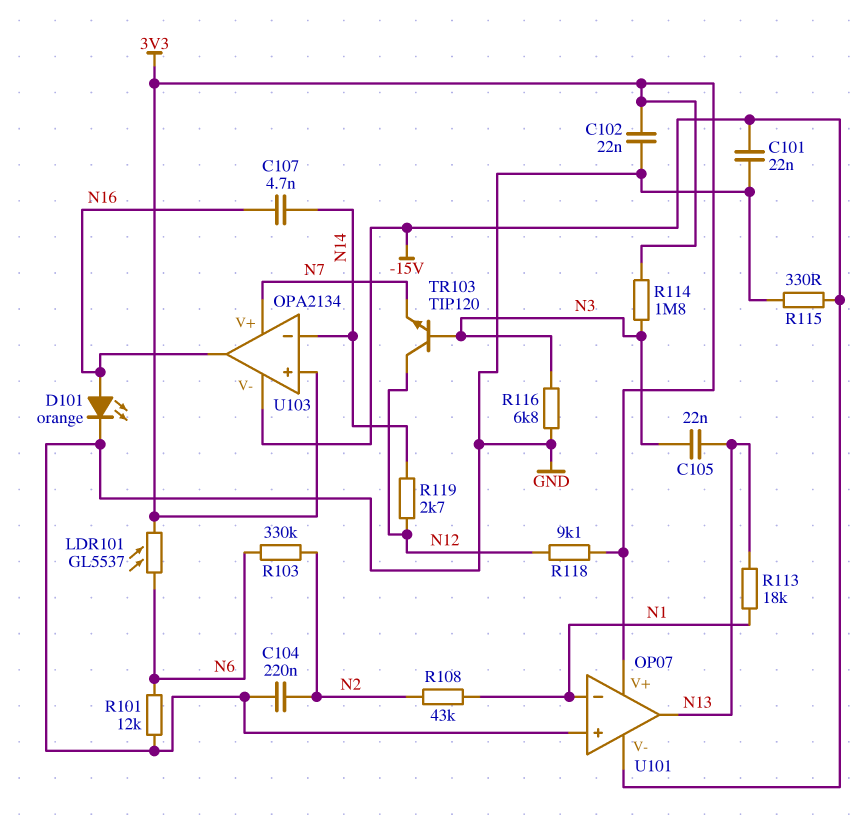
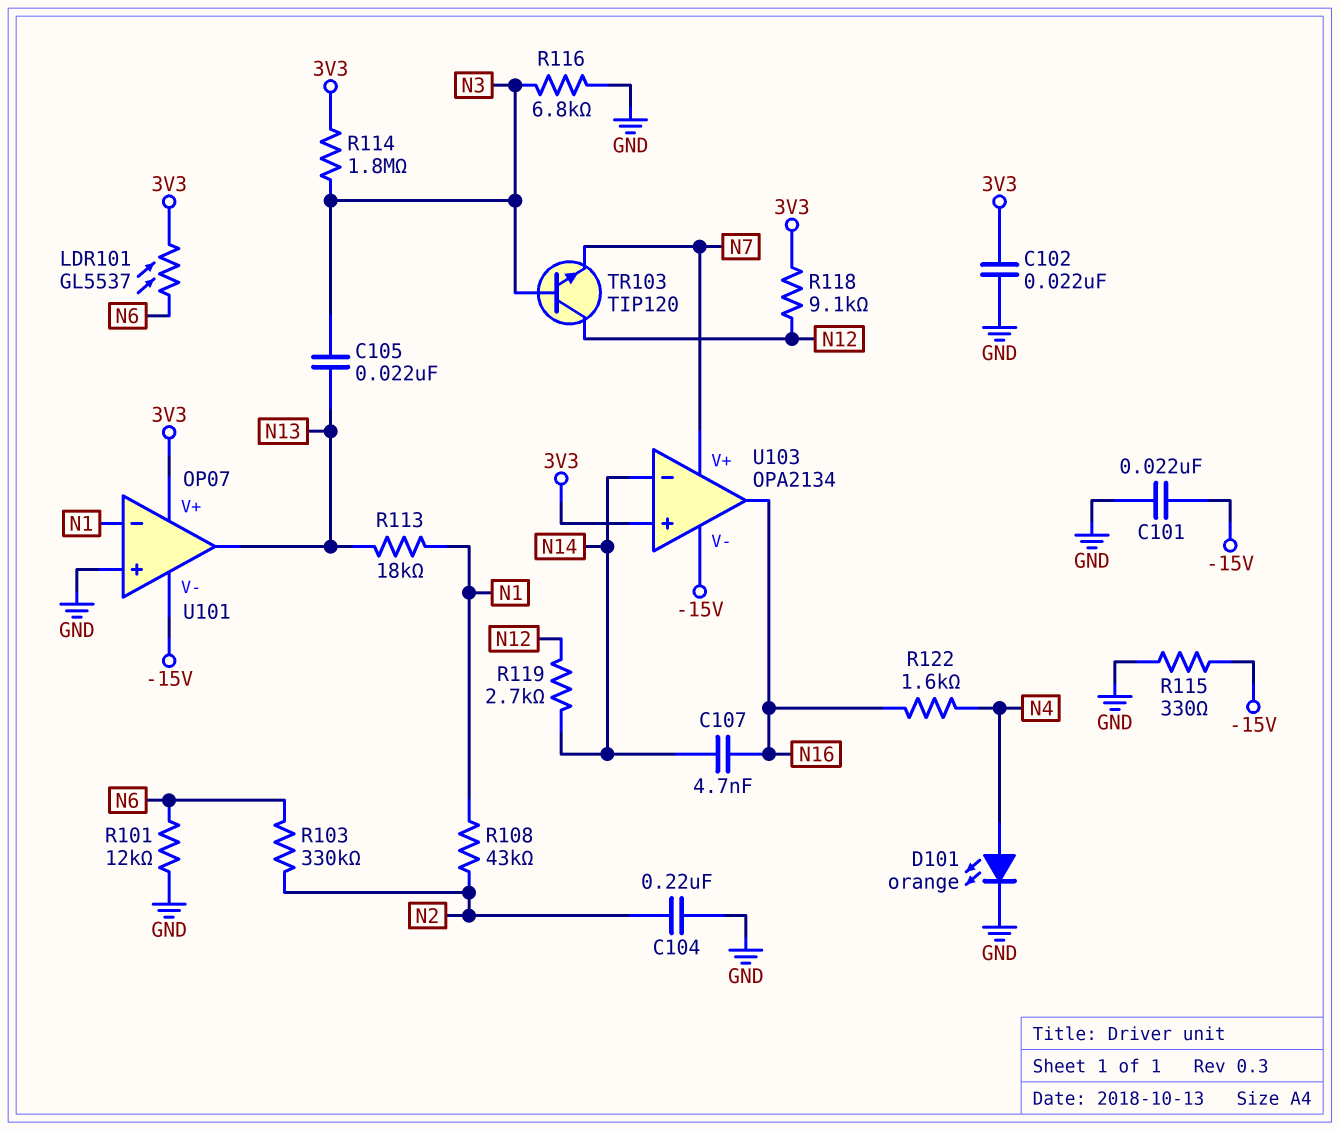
D101: LED orange (A N16, K GND) -> LED orange (A N4, K GND)
R122: none -> 1.6k (N4, N16)

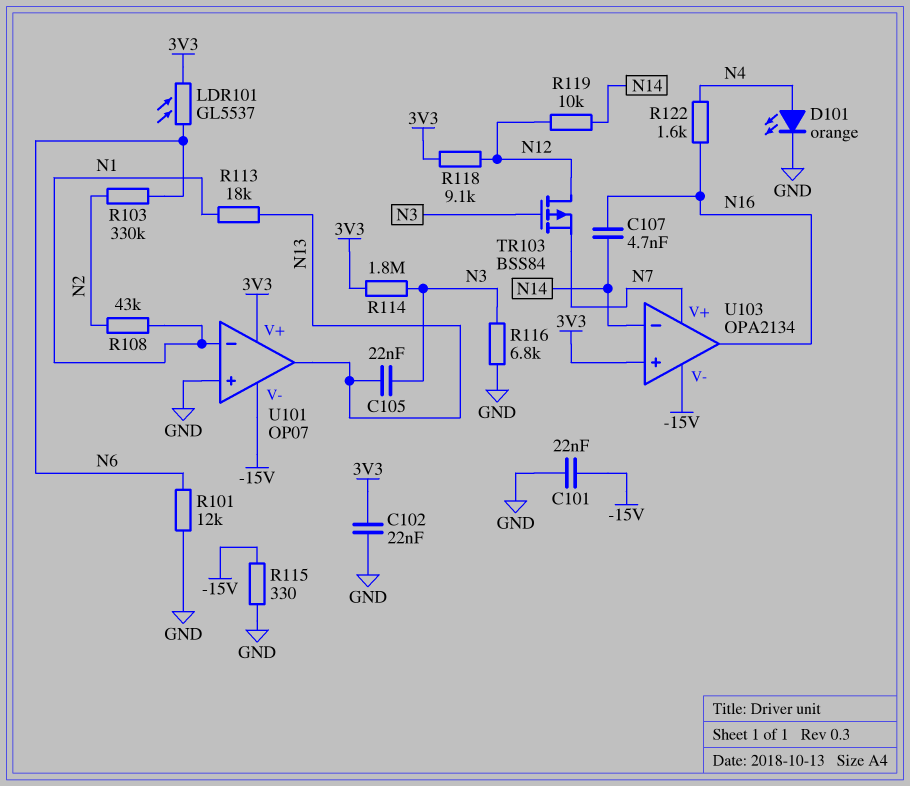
C104: 220nF (GND, N2) -> none
R119: 2.7k (N12, N14) -> 10k (N12, N14)
TR103: NPN TIP120 (B N3, C N12, E N7) -> PMOS BSS84 (G N3, D N12, S N7)

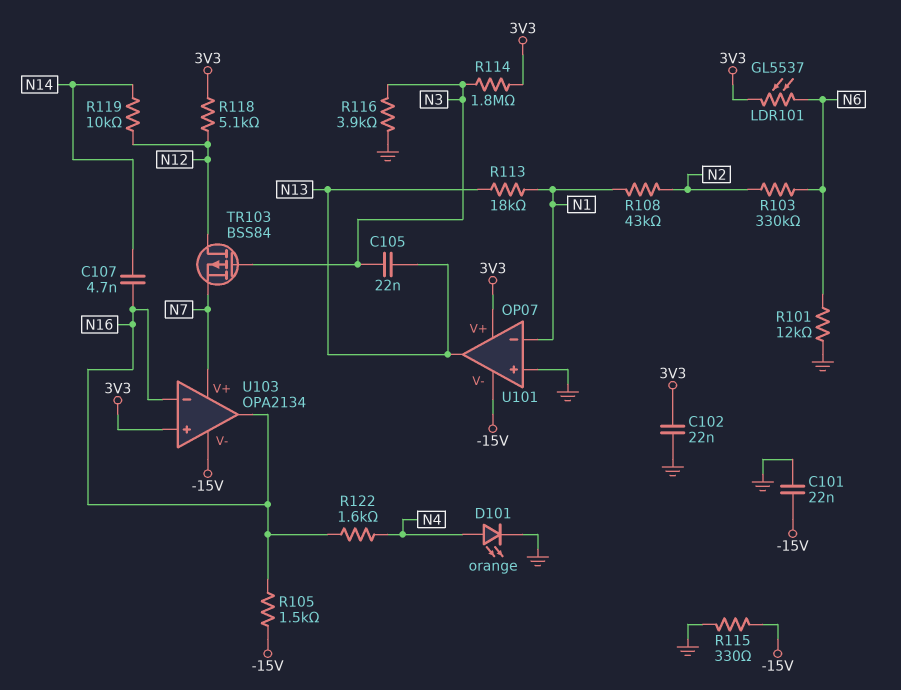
R105: none -> 1.5k (-15V, N16)
R116: 6.8k (GND, N3) -> 3.9k (GND, N3)
R118: 9.1k (3V3, N12) -> 5.1k (3V3, N12)
U103 pin in-: N14 -> N16

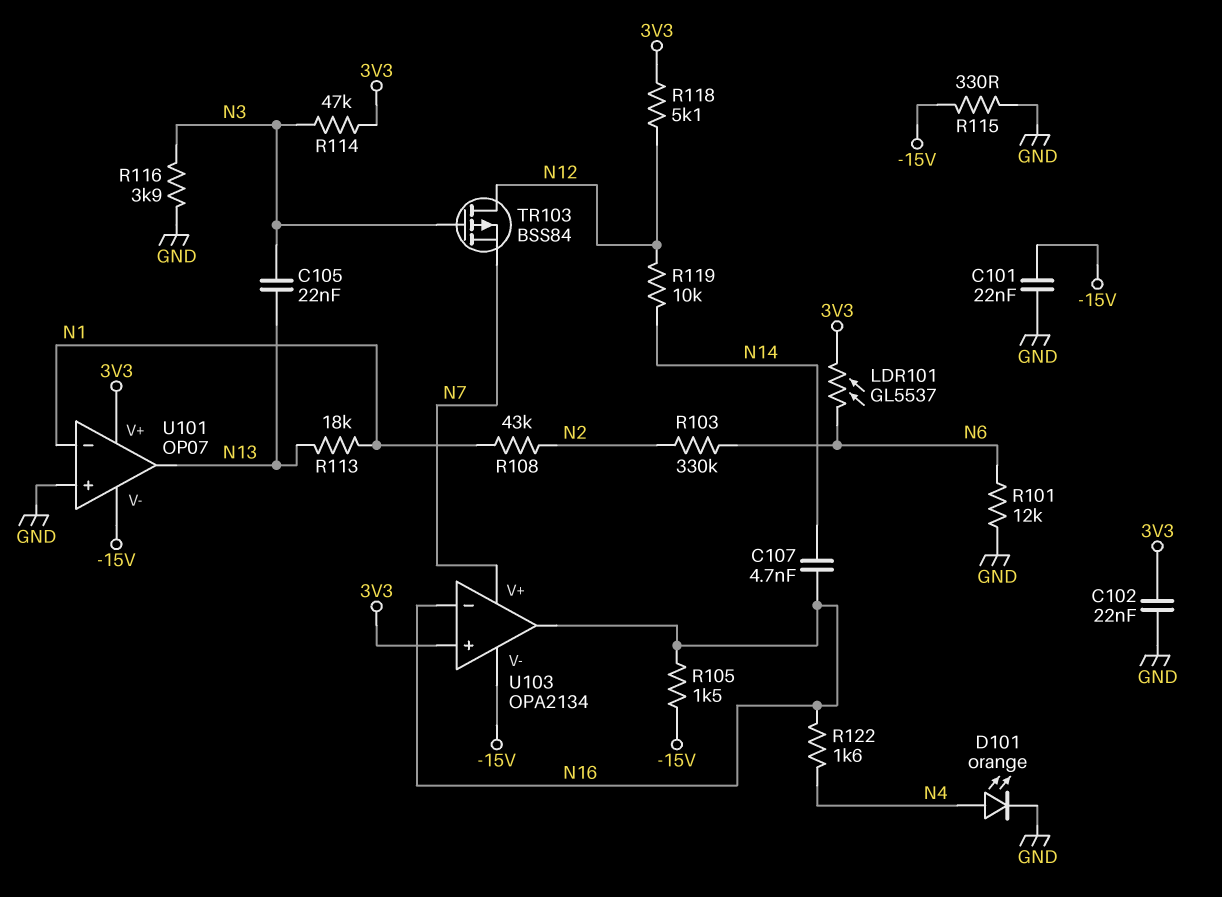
R114: 1.8M (3V3, N3) -> 47k (3V3, N3)

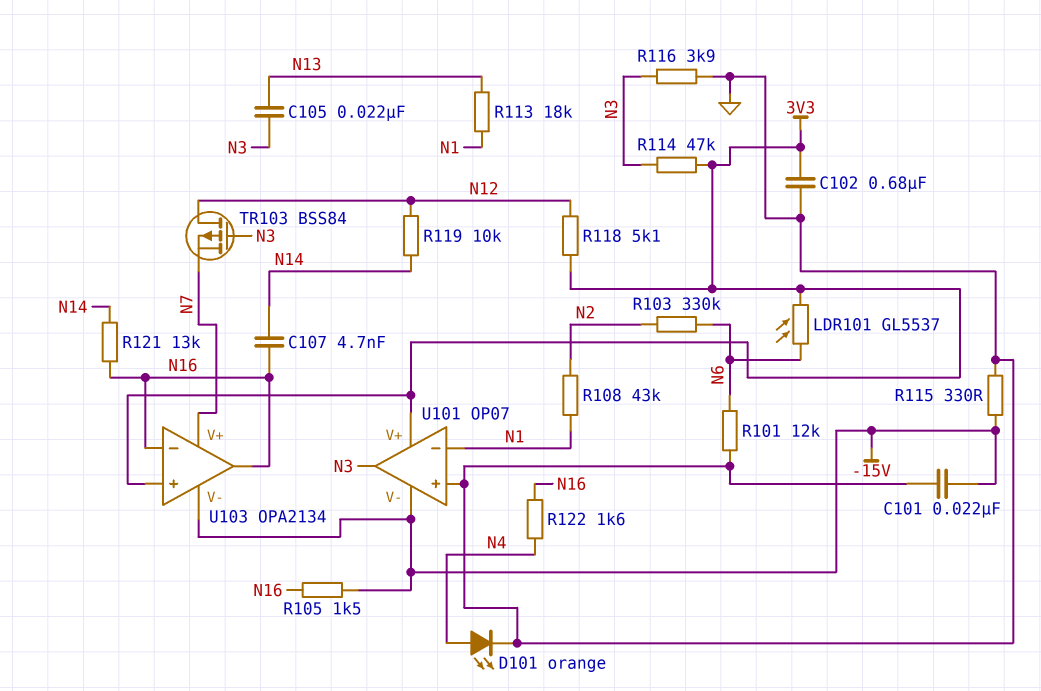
C102: 22nF (3V3, GND) -> 680nF (3V3, GND)
R121: none -> 13k (N14, N16)
U101 pin out: N13 -> N3

